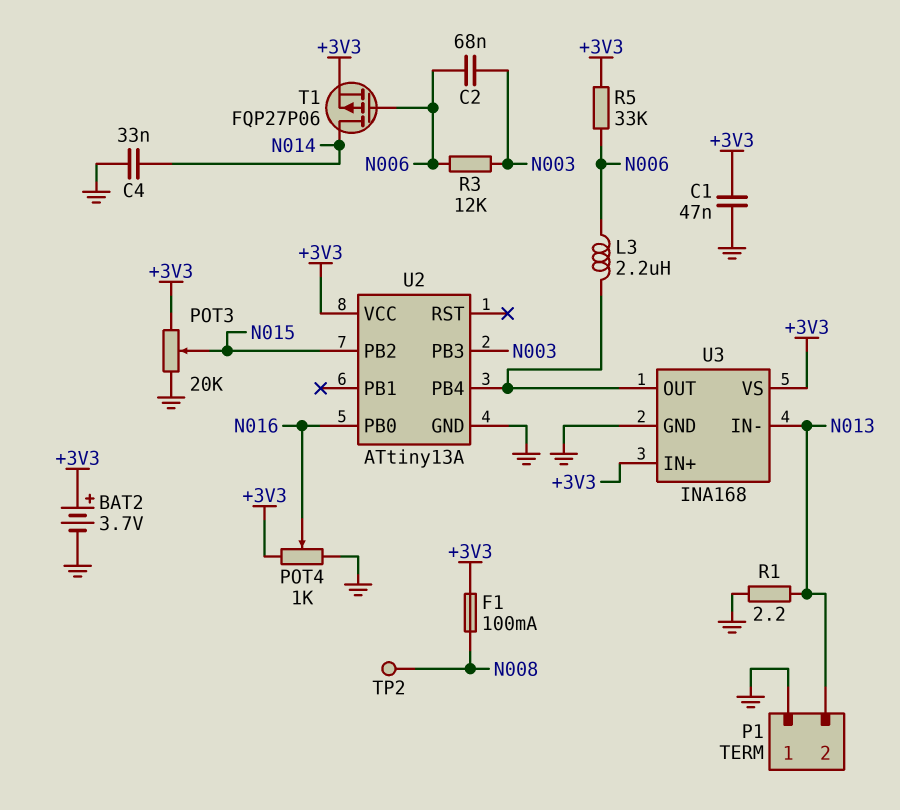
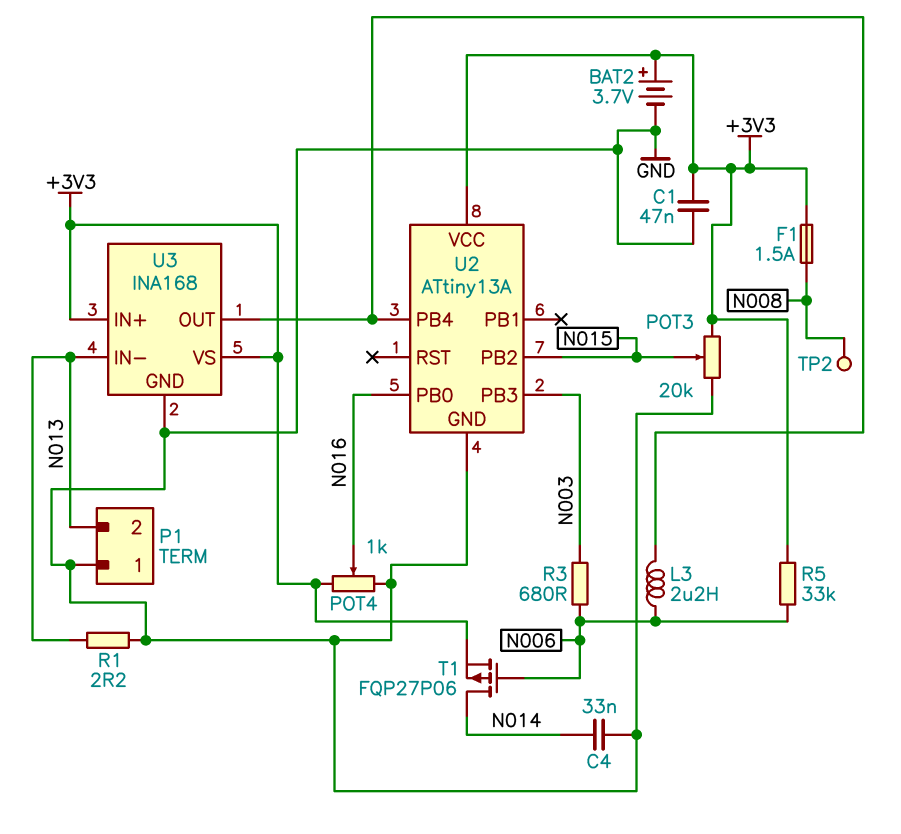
C2: 68nF (N003, N006) -> none
F1: 100mA (+3V3, N008) -> 1.5A (+3V3, N008)
R3: 12k (N003, N006) -> 680 (N003, N006)

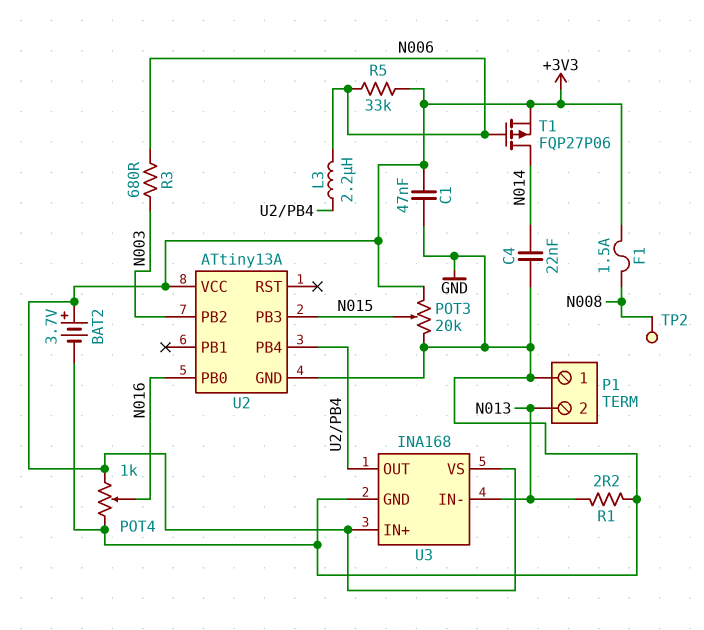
C4: 33nF (GND, N014) -> 22nF (GND, N014)
U2 pin PB2: N015 -> N003
U2 pin PB3: N003 -> N015

